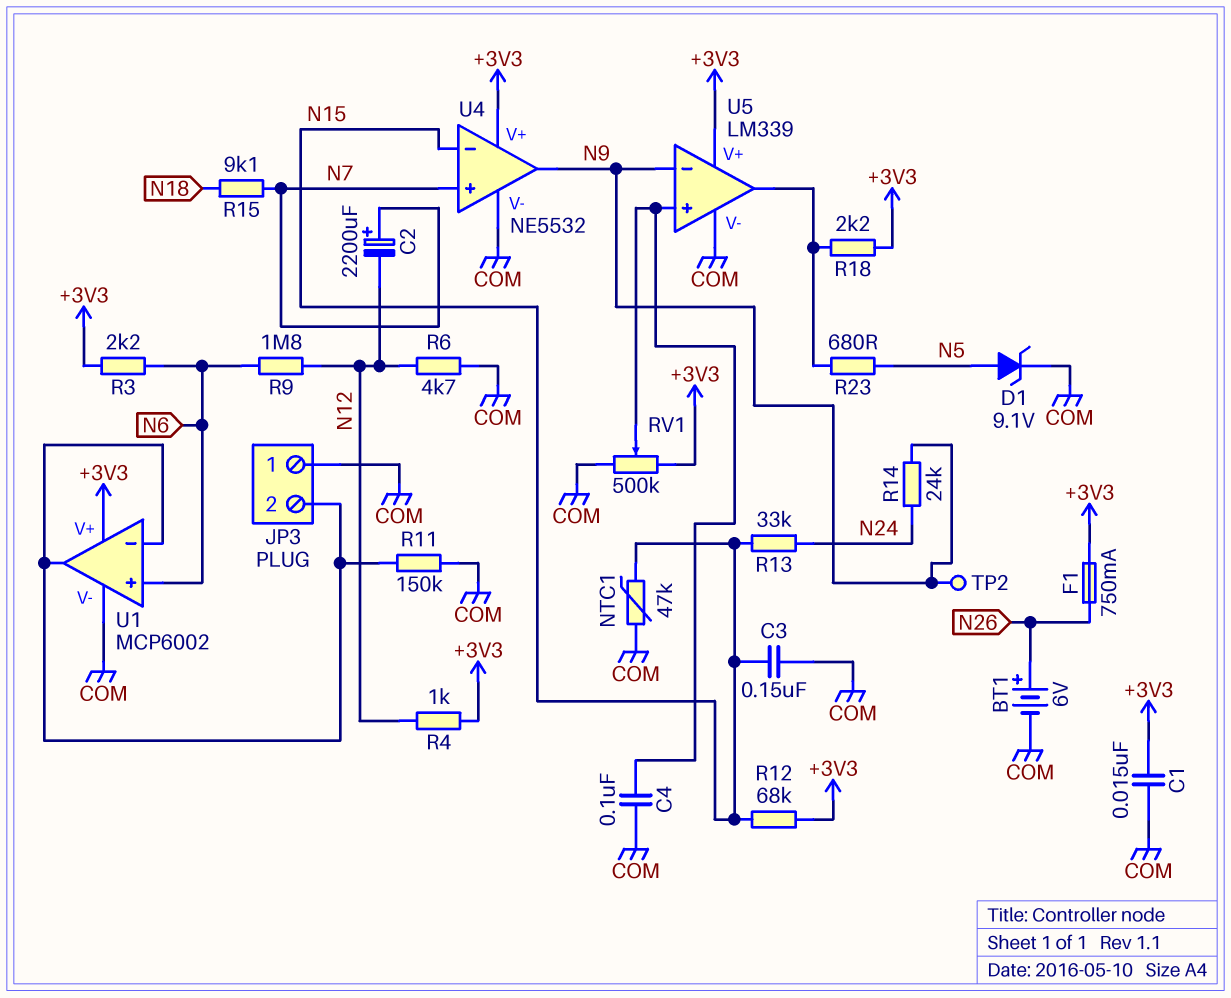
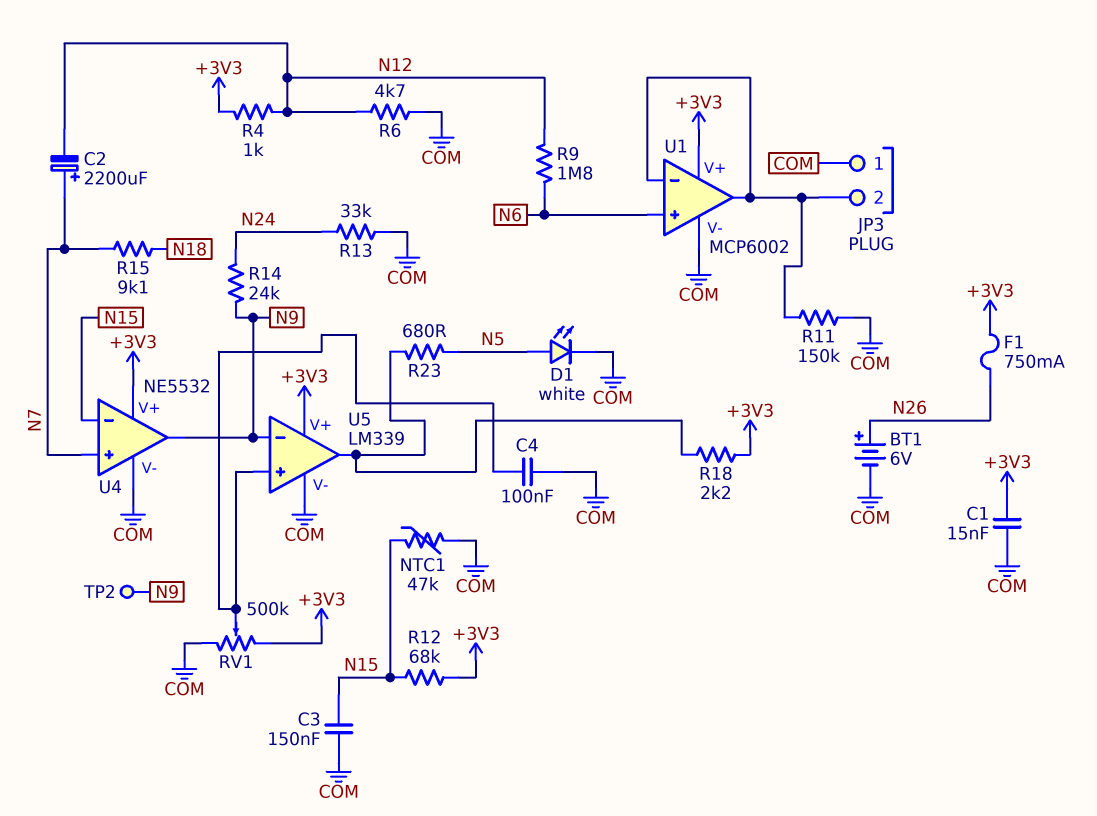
D1: zener 9.1V (A N5, K COM) -> LED white (A N5, K COM)
R3: 2.2k (+3V3, N6) -> none
R13: 33k (N15, N24) -> 33k (COM, N24)

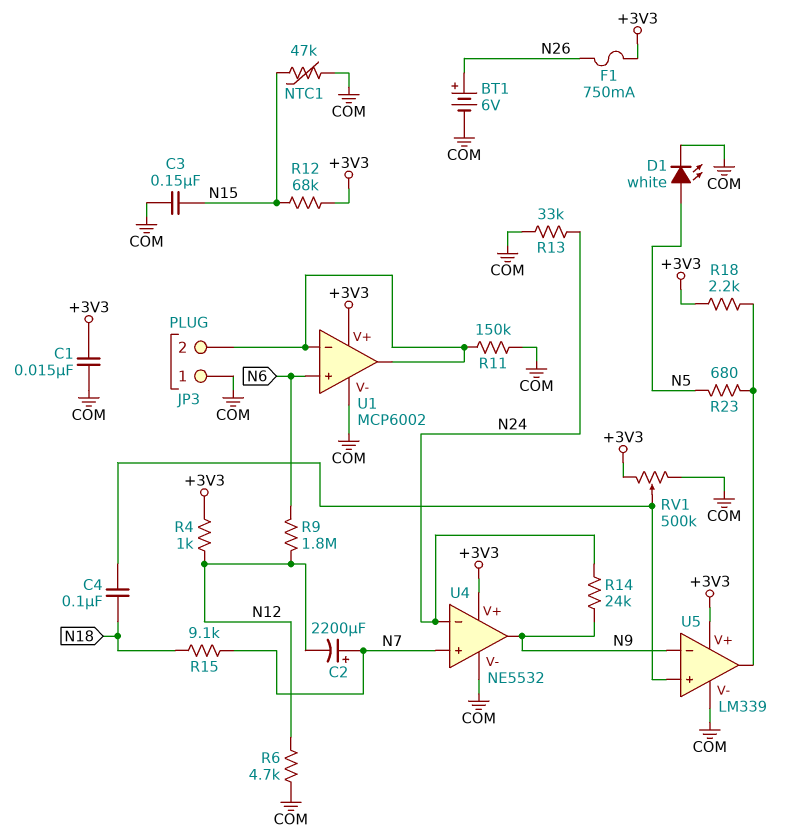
C4: 100nF (COM, U5/in+) -> 100nF (N18, U5/in+)
TP2: test point (N9) -> none
U4 pin in-: N15 -> N24

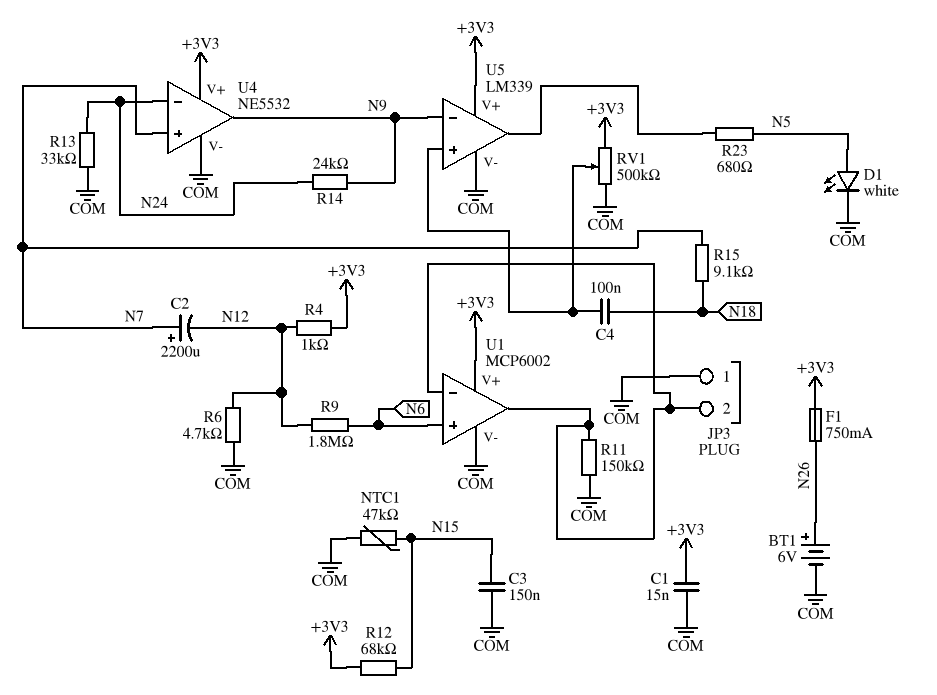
R18: 2.2k (+3V3, U5/out) -> none

